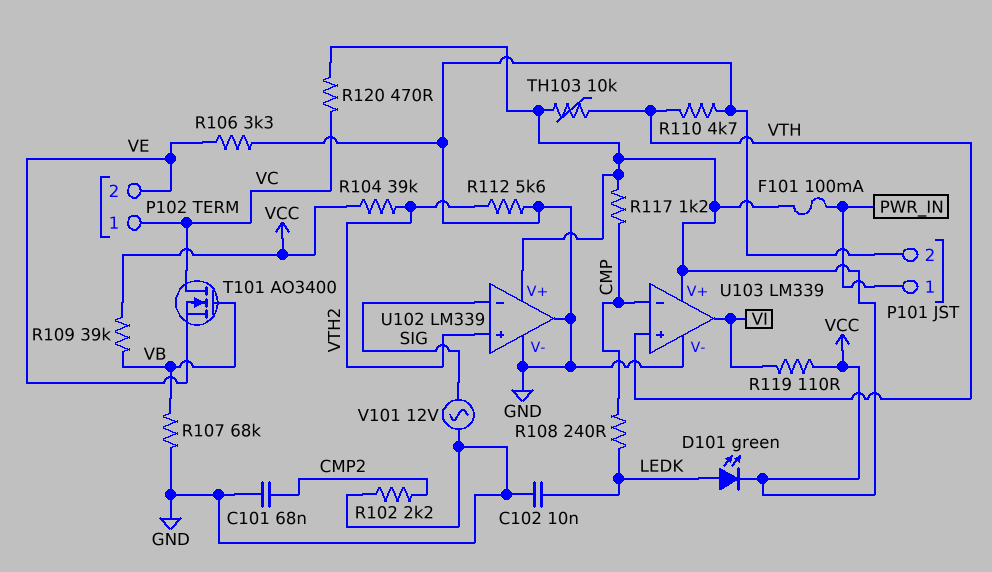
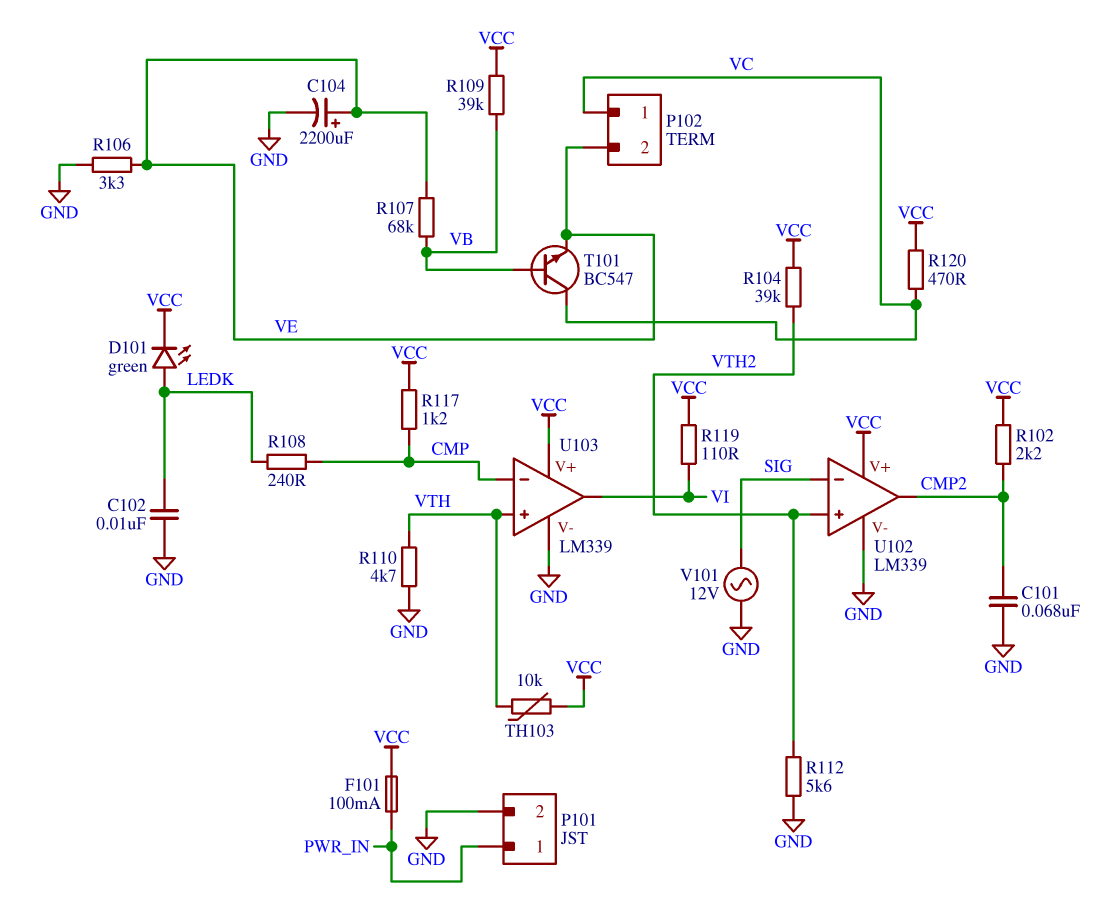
C104: none -> 2200uF (plus VE, minus GND)
R102: 2.2k (CMP2, GND) -> 2.2k (CMP2, VCC)
R107: 68k (GND, VB) -> 68k (VB, VE)
T101: NMOS AO3400 (G VB, D VC, S VE) -> NPN BC547 (B VB, C VC, E VE)
U102 pin out: GND -> CMP2

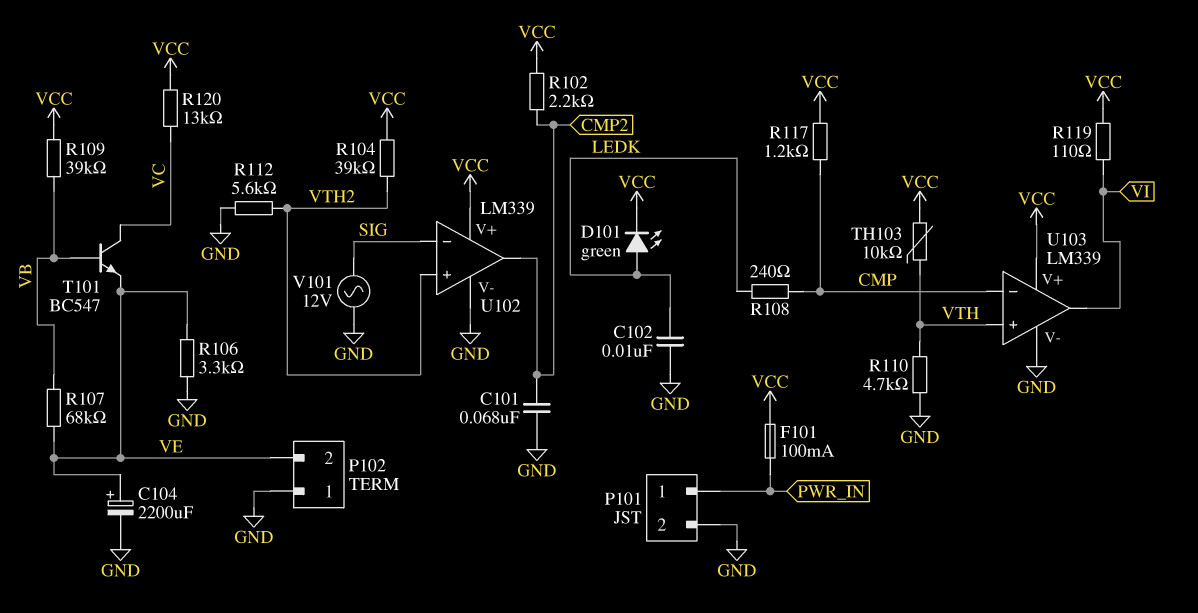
P102 pin 1: VC -> GND
R120: 470 (VC, VCC) -> 13k (VC, VCC)

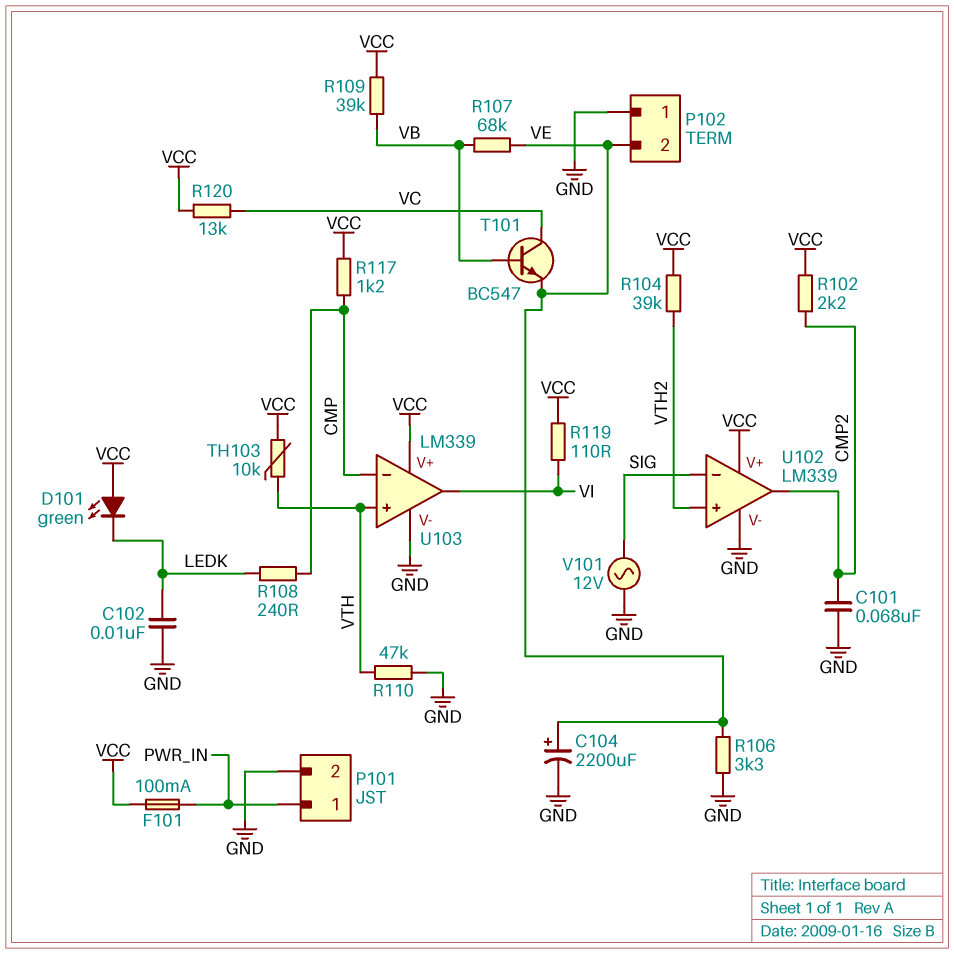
D101: LED green (A LEDK, K VCC) -> LED green (A VCC, K LEDK)
R110: 4.7k (GND, VTH) -> 47k (GND, VTH)
R112: 5.6k (GND, VTH2) -> none

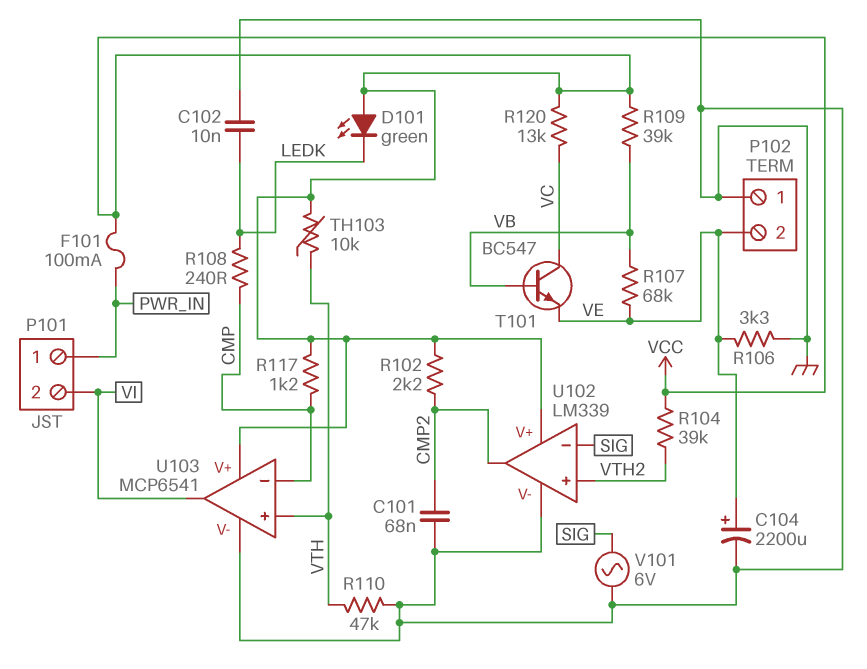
P101 pin 2: GND -> VI
R119: 110 (VCC, VI) -> none
U103: LM339 -> MCP6541
V101: AC 12V (GND, SIG) -> AC 6V (GND, SIG)

